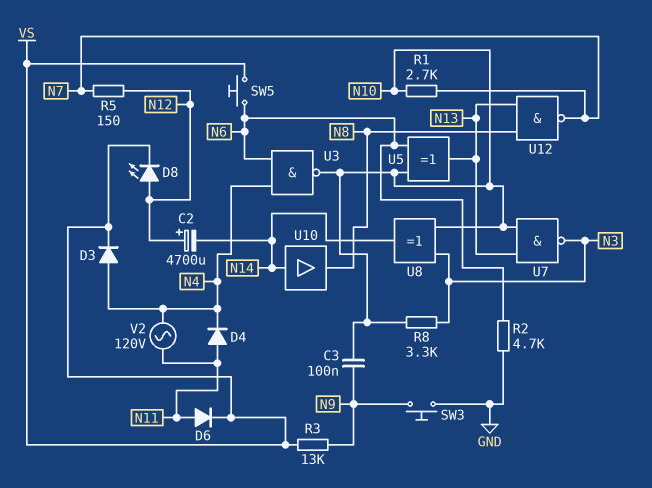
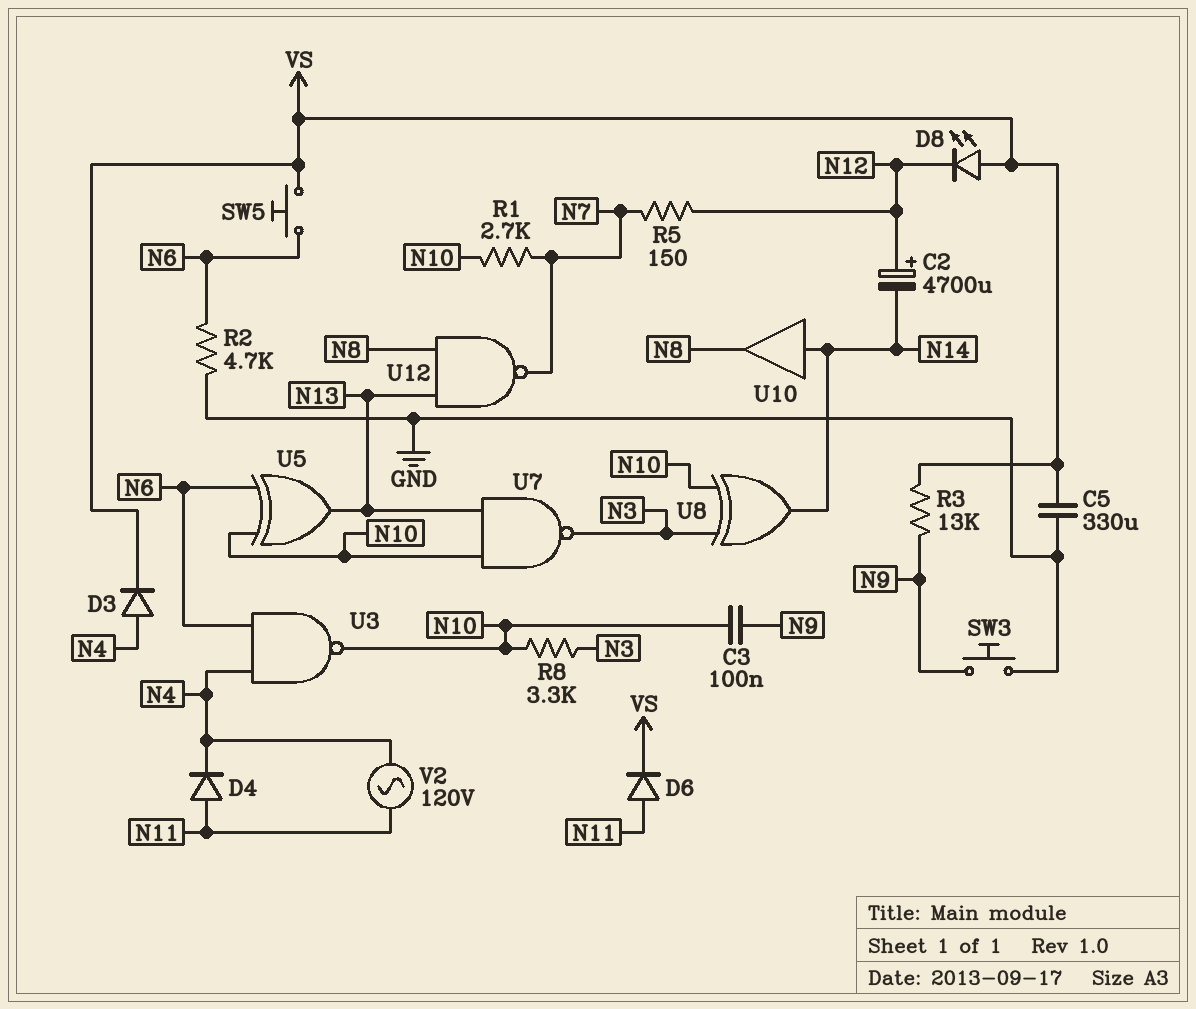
C5: none -> 330uF (GND, VS)
D8: LED (A N12, K VS) -> LED (A VS, K N12)

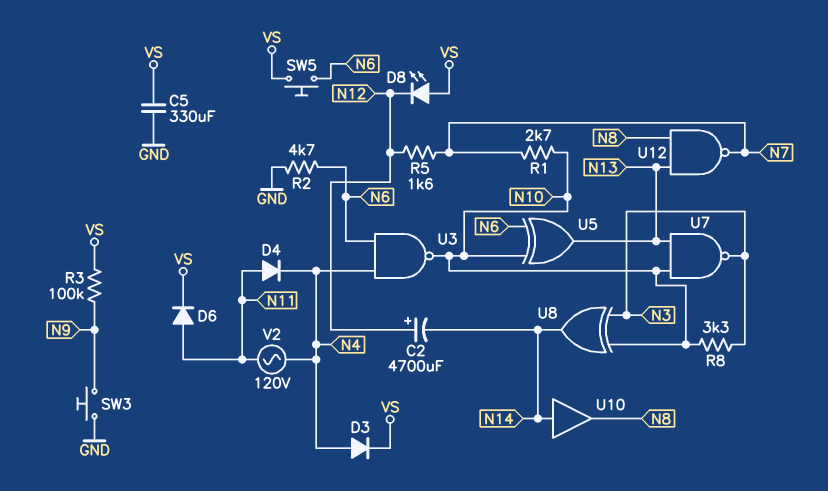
C3: 100nF (N9, N10) -> none
R3: 13k (N9, VS) -> 100k (N9, VS)
R5: 150 (N7, N12) -> 1.6k (N7, N12)

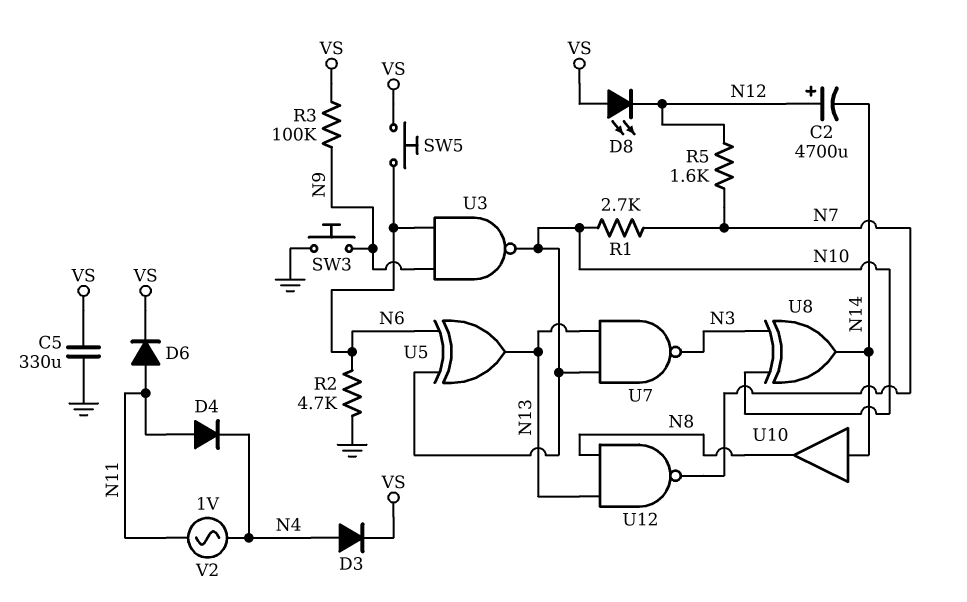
R8: 3.3k (N3, N10) -> none
U3: NAND (in N4, in N6, out N10) -> NAND (in N6, in N9, out N10)
V2: AC 120V (N4, N11) -> AC 1V (N4, N11)

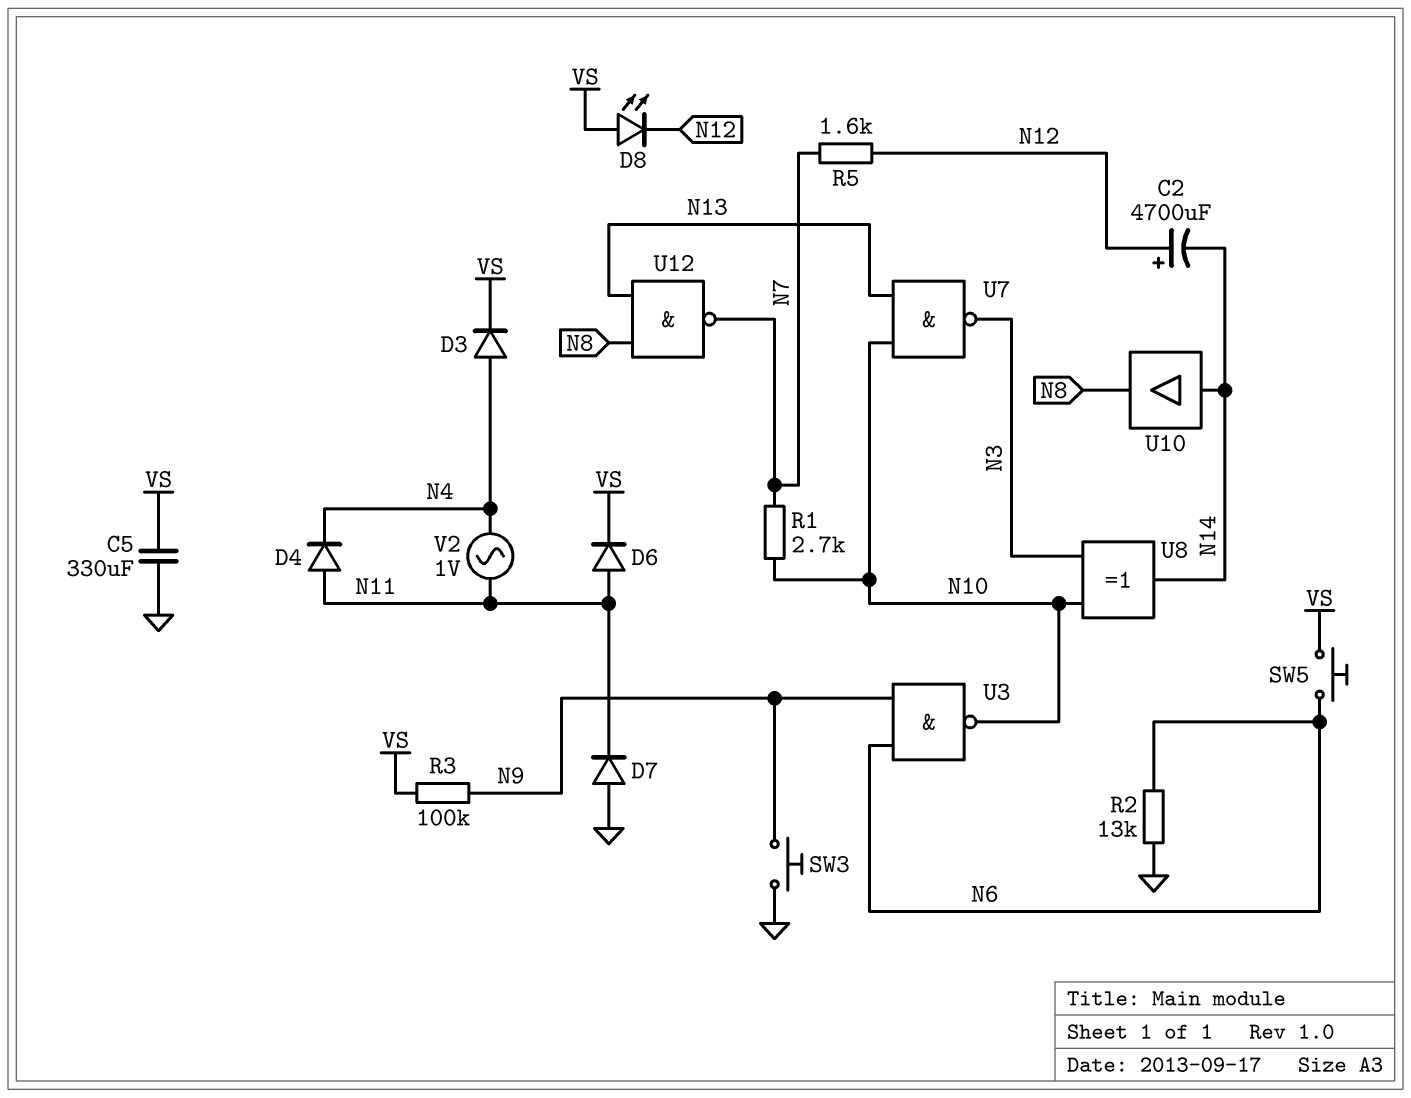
D7: none -> diode (A GND, K N11)
R2: 4.7k (GND, N6) -> 13k (GND, N6)
U5: XOR (in N6, in N10, out N13) -> none

